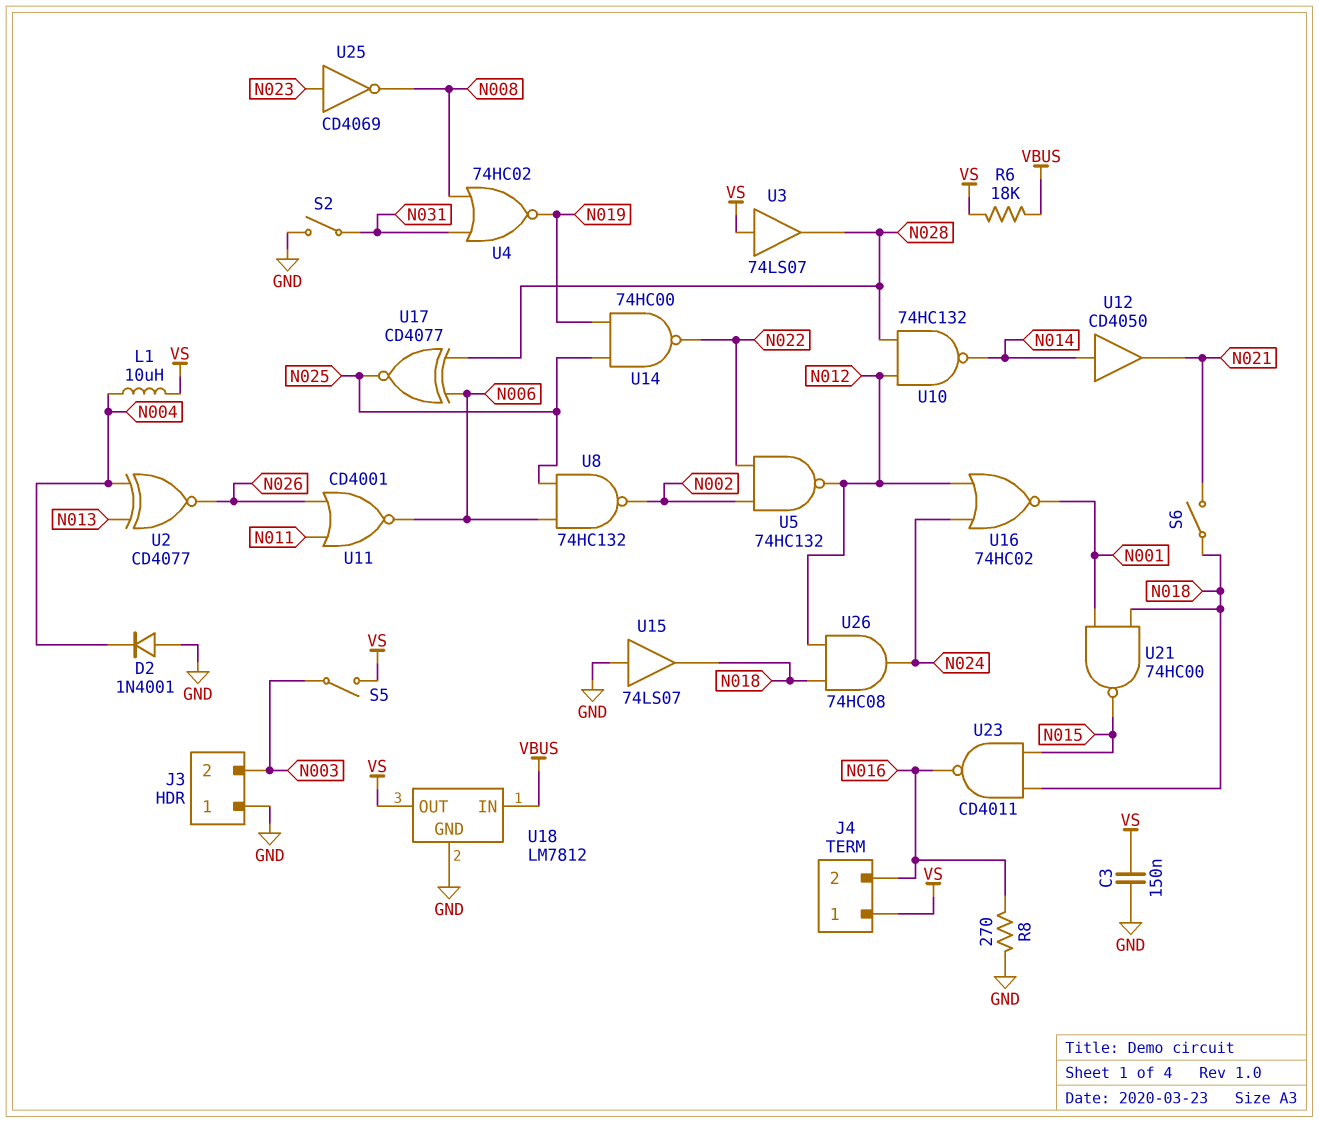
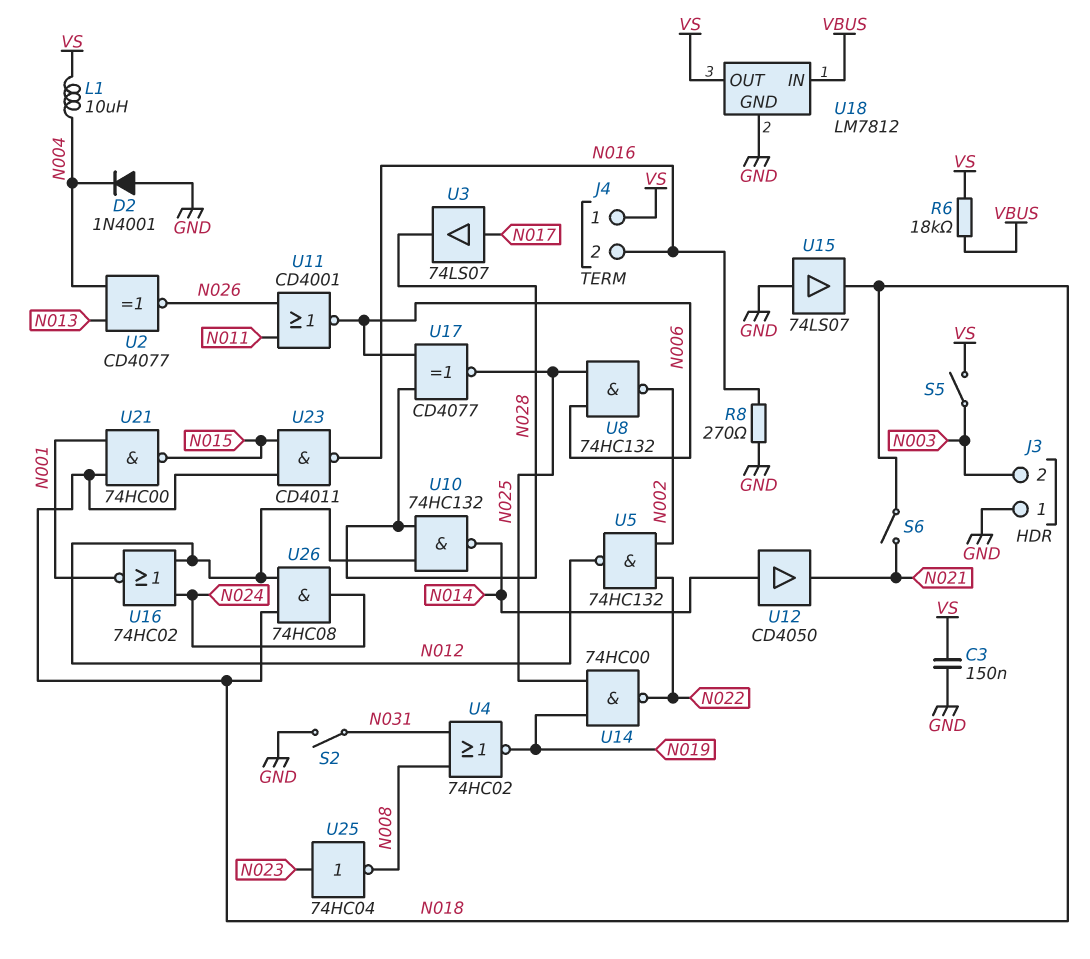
U3: buffer 74LS07 (in VS, out N028) -> buffer 74LS07 (in N017, out N028)
U25: NOT CD4069 (in N023, out N008) -> NOT 74HC04 (in N023, out N008)

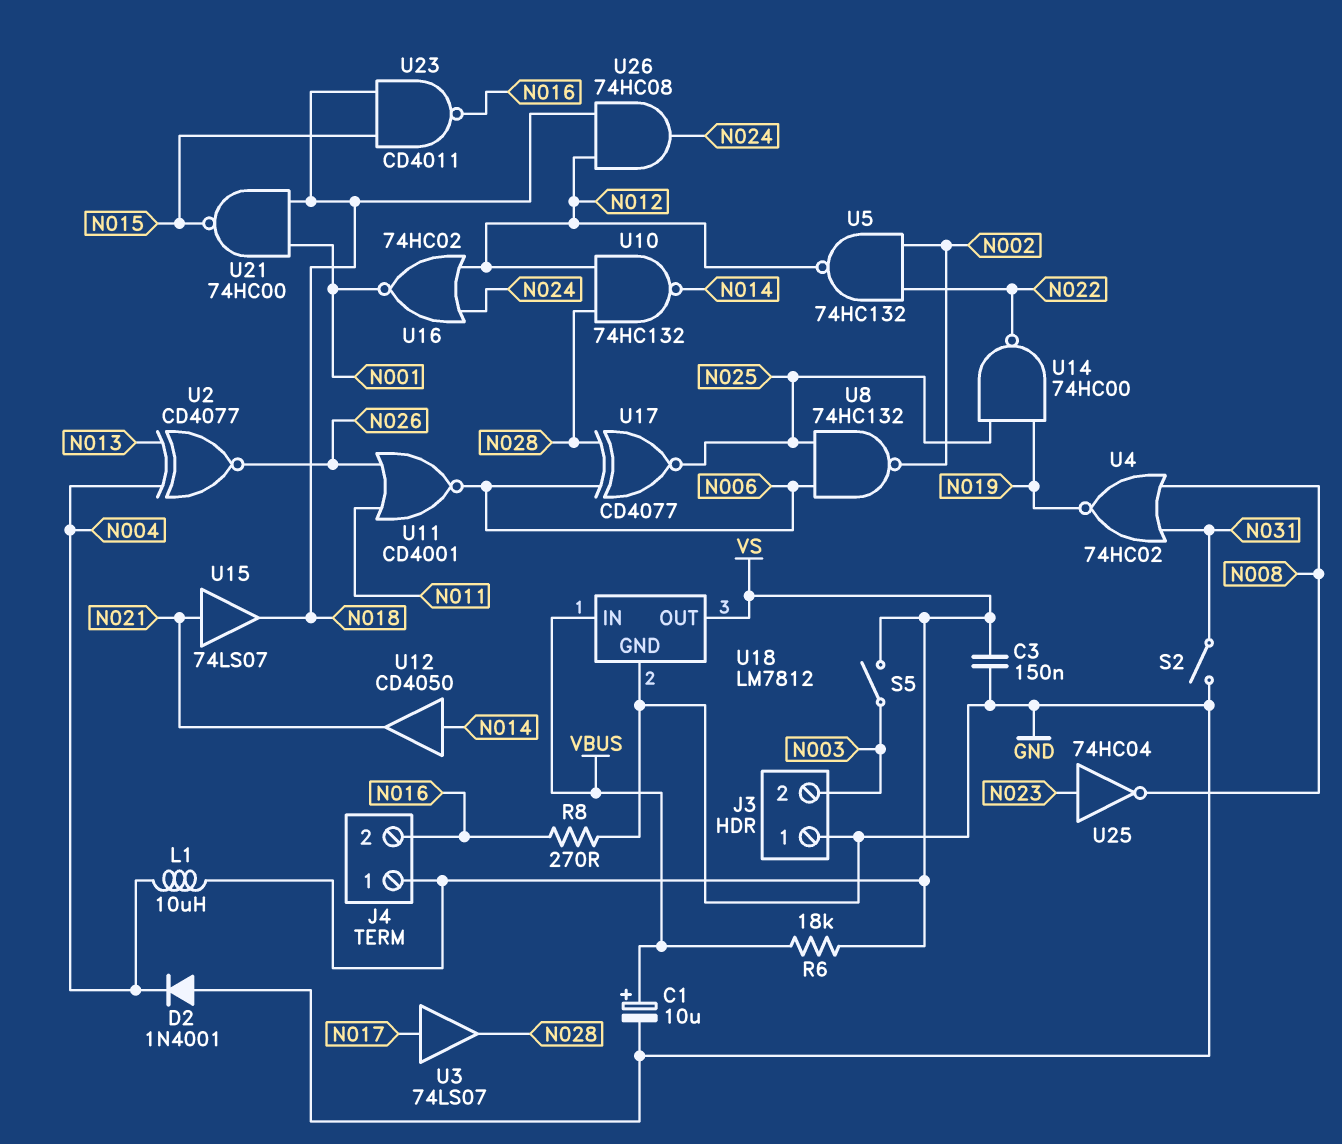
C1: none -> 10uF (plus VBUS, minus GND)
S6: switch (N018, N021) -> none
U15: buffer 74LS07 (in GND, out N018) -> buffer 74LS07 (in N021, out N018)

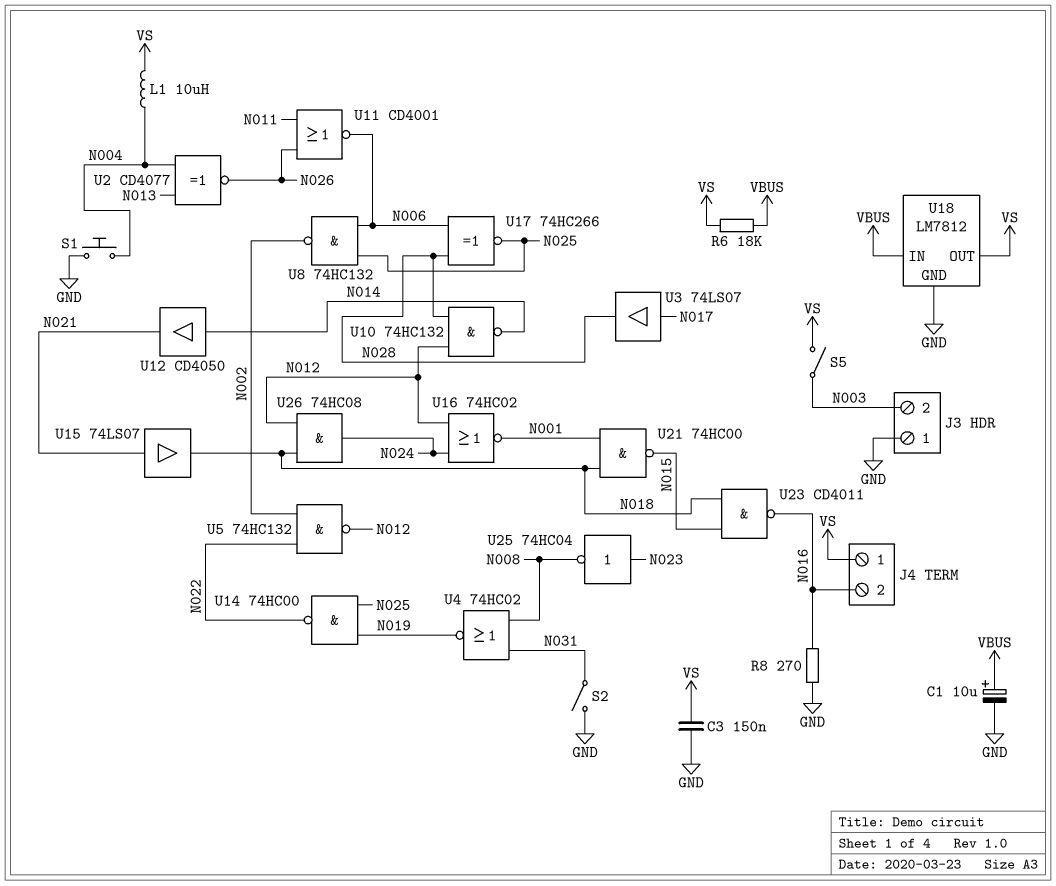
D2: diode 1N4001 (A GND, K N004) -> none
S1: none -> button (GND, N004)
U17: XNOR CD4077 (in N006, in N028, out N025) -> XNOR 74HC266 (in N006, in N028, out N025)

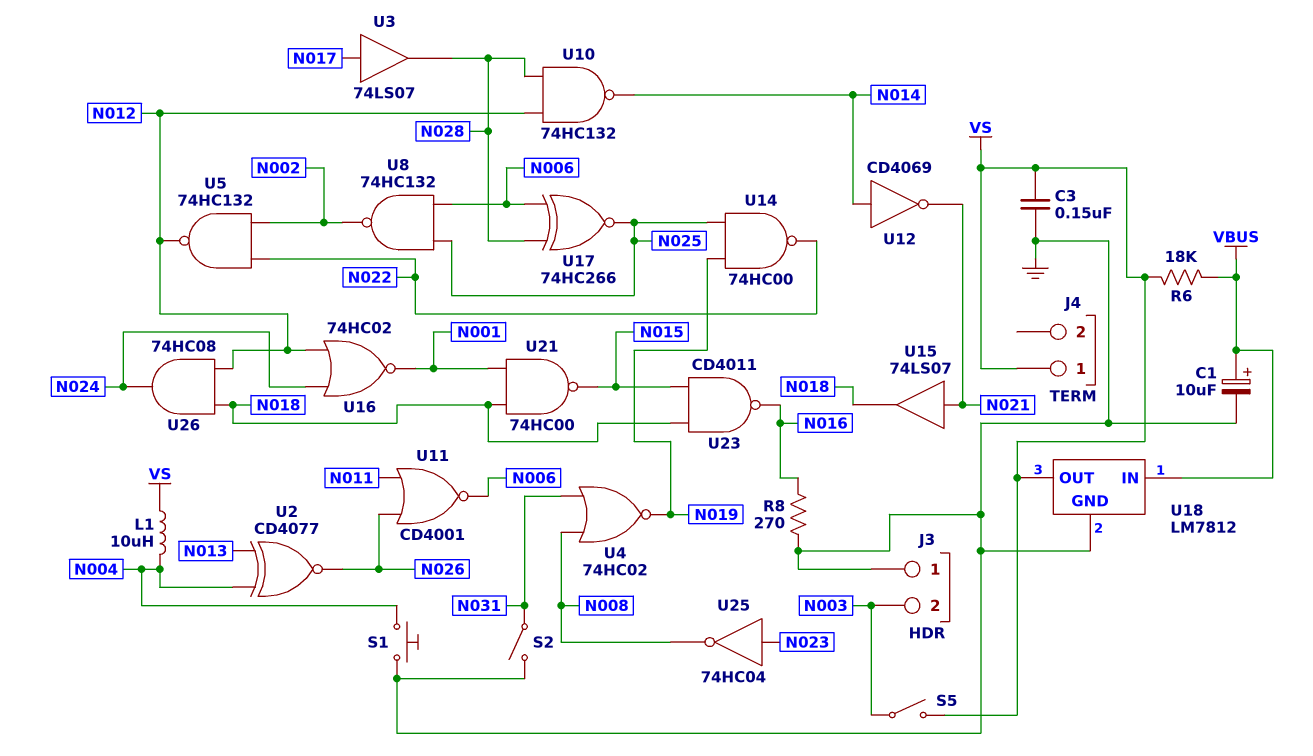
J4 pin 2: N016 -> none
U12: buffer CD4050 (in N014, out N021) -> NOT CD4069 (in N014, out N021)

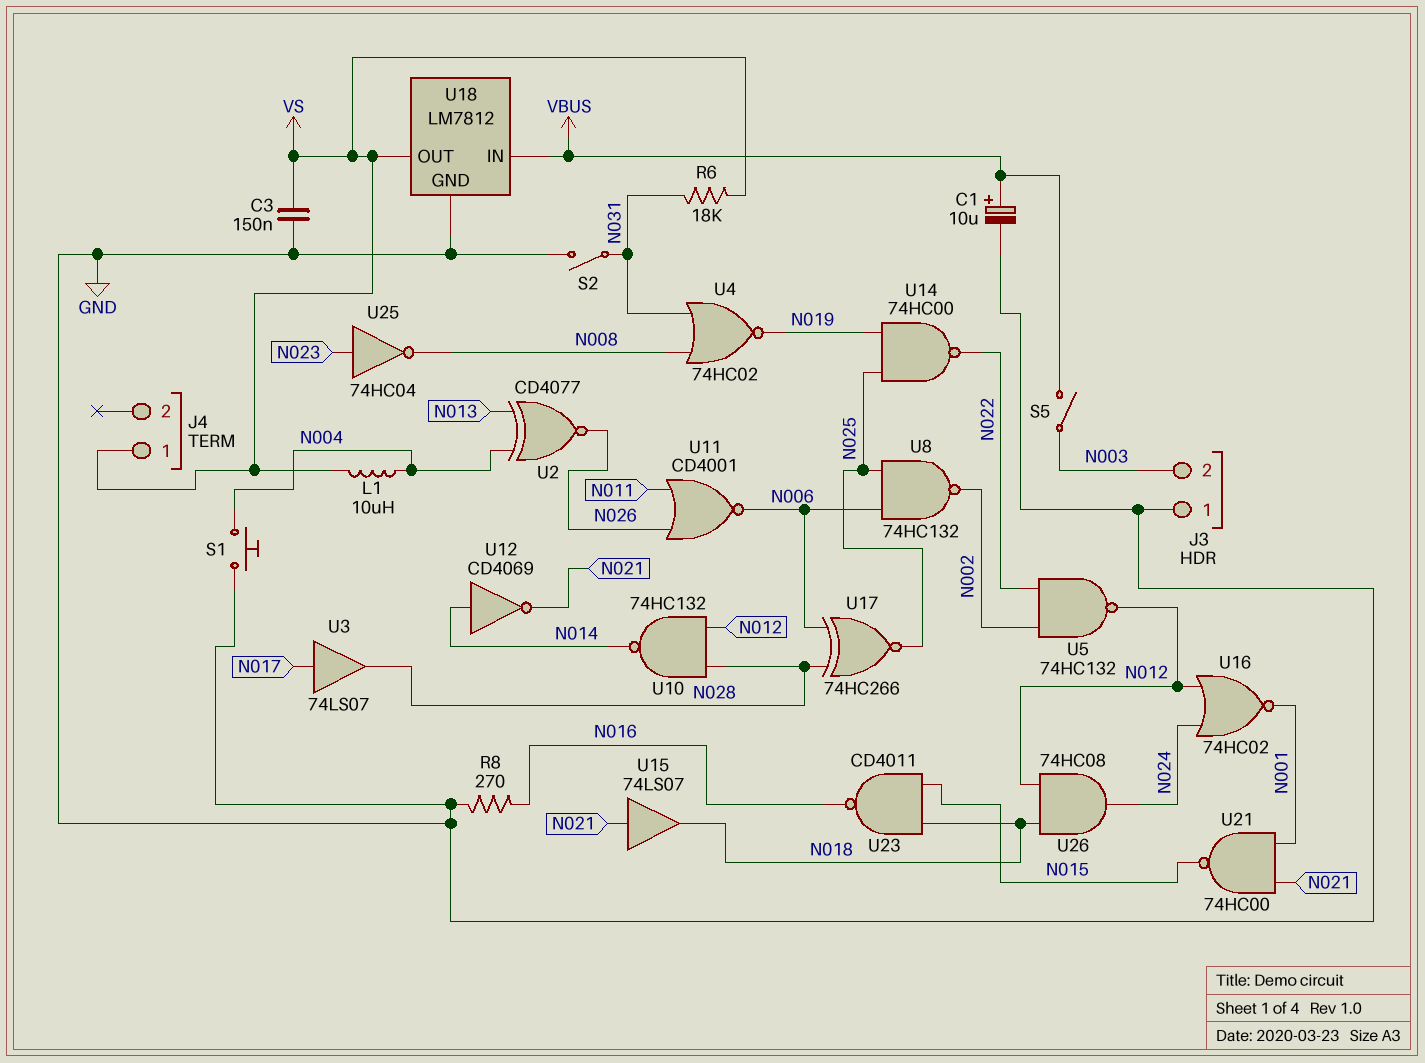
R6: 18k (VBUS, VS) -> 18k (N031, VS)
S5: switch (N003, VS) -> switch (N003, VBUS)
U21: NAND 74HC00 (in N001, in N018, out N015) -> NAND 74HC00 (in N001, in N021, out N015)

